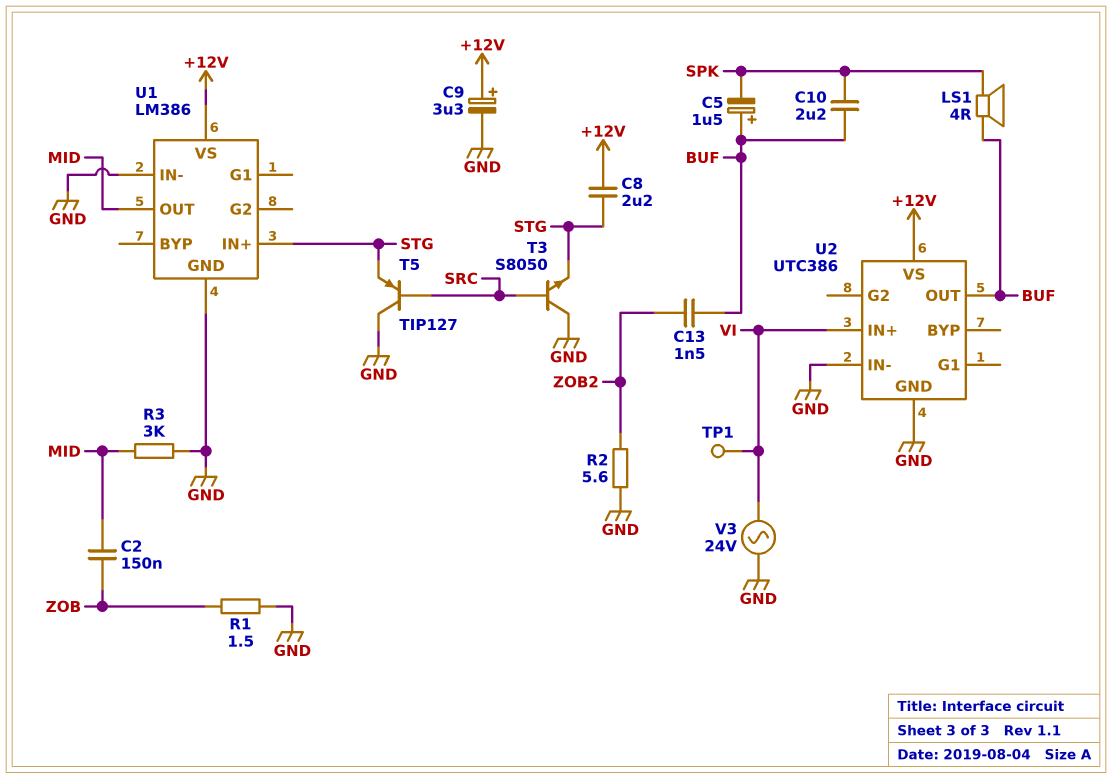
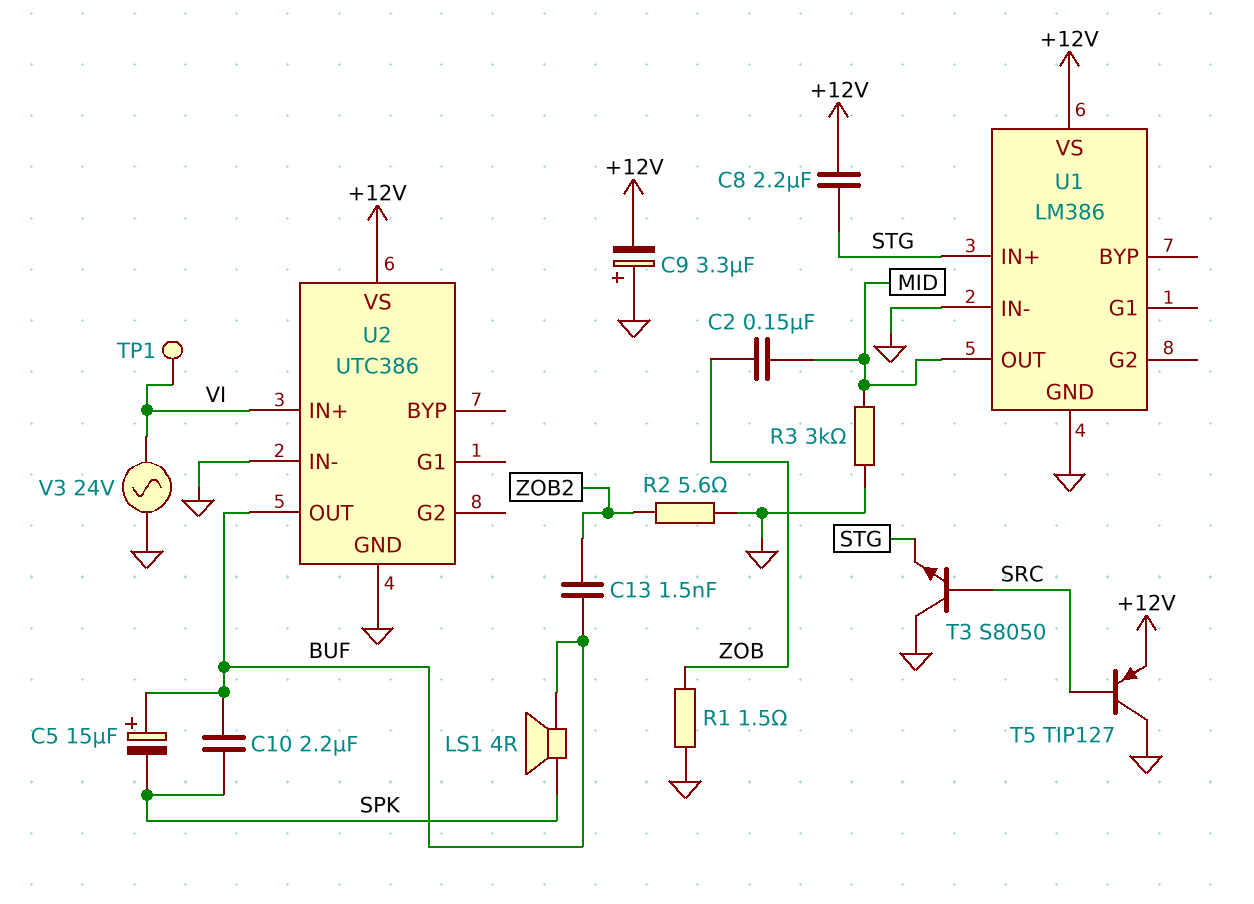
C5: 1.5uF (plus BUF, minus SPK) -> 15uF (plus BUF, minus SPK)
C9: 3.3uF (plus +12V, minus GND) -> 3.3uF (plus GND, minus +12V)
T5: PNP TIP127 (B SRC, C GND, E STG) -> PNP TIP127 (B SRC, C GND, E +12V)

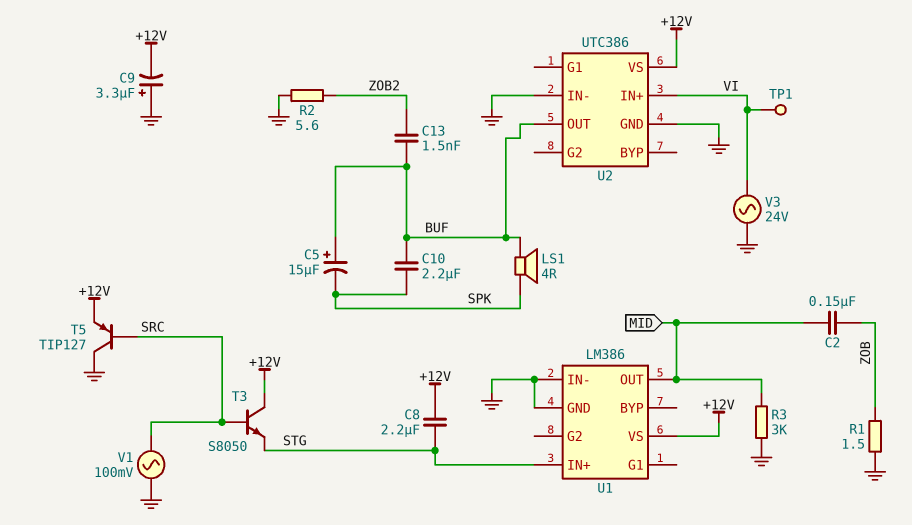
T3: NPN S8050 (B SRC, C GND, E STG) -> NPN S8050 (B SRC, C +12V, E STG)
V1: none -> AC 100mV (GND, SRC)

